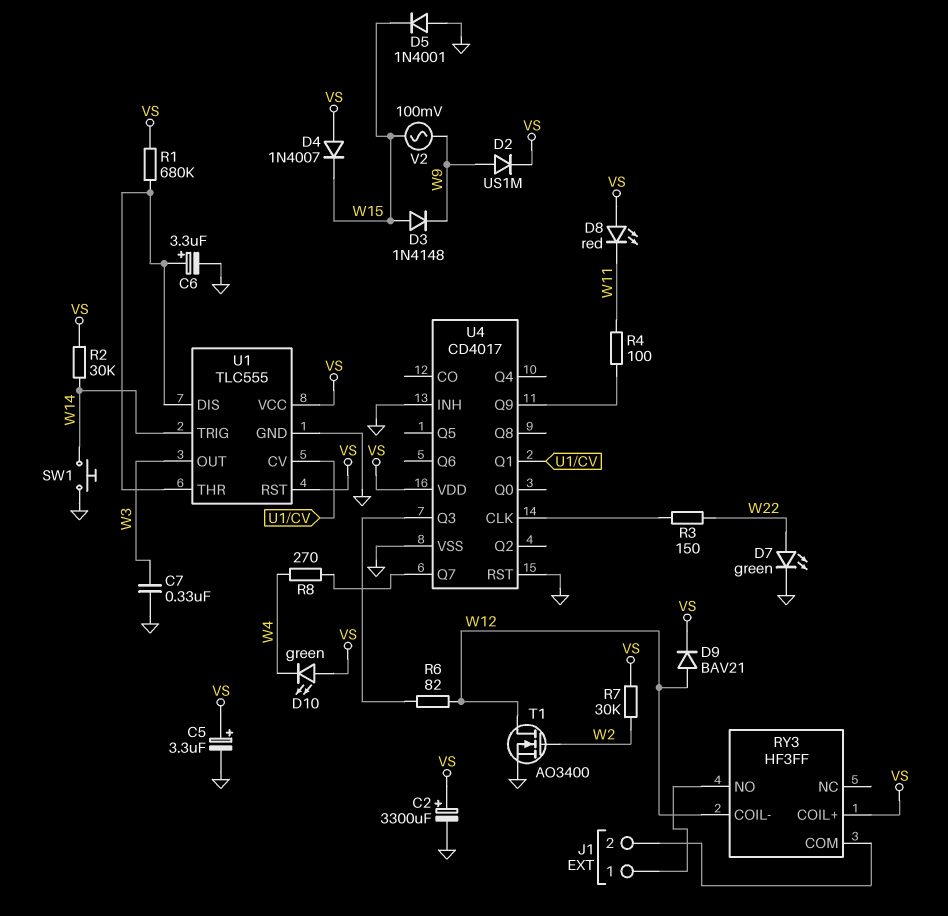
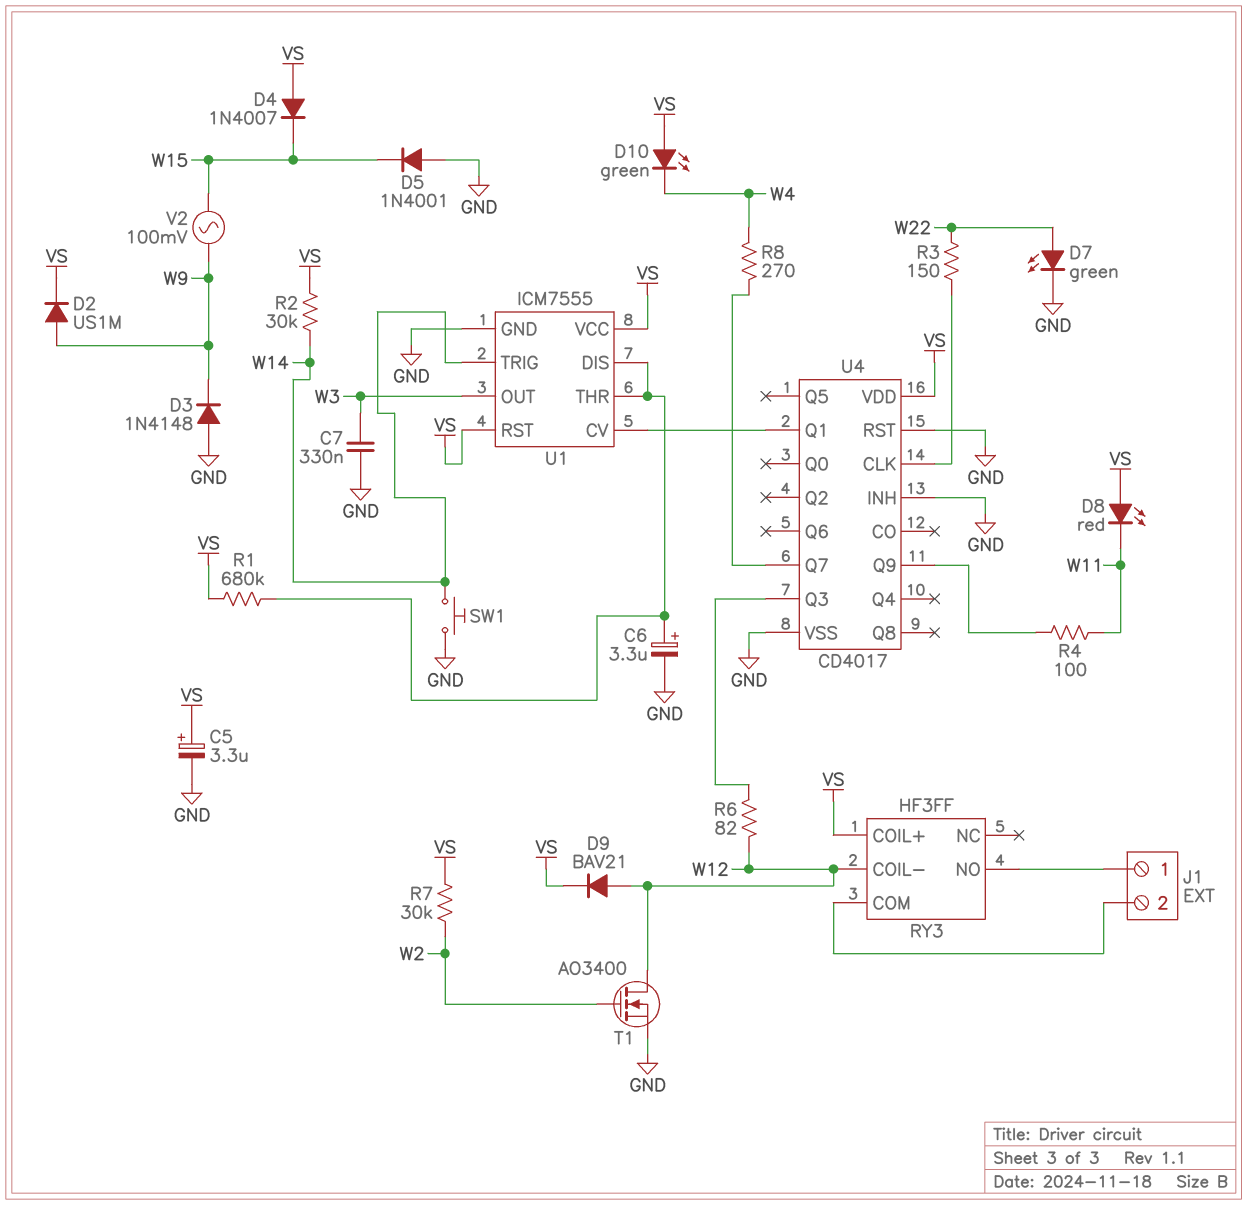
C2: 3300uF (plus VS, minus GND) -> none
D3: diode 1N4148 (A W15, K W9) -> diode 1N4148 (A GND, K W9)
U1: TLC555 -> ICM7555

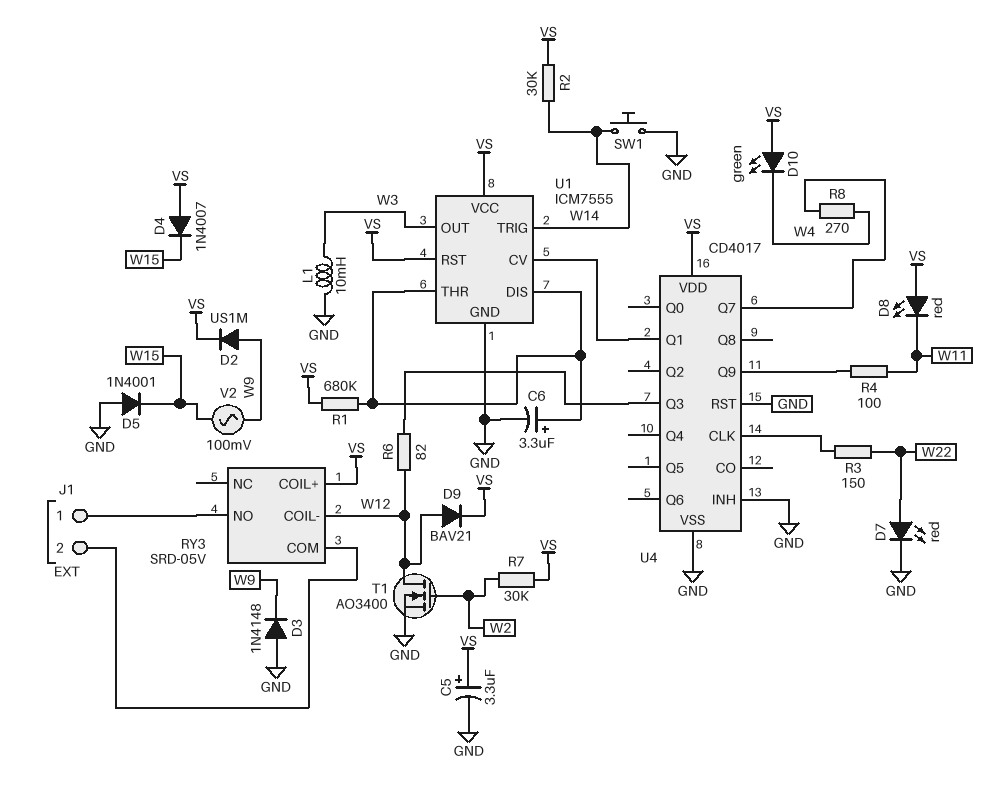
C7: 330nF (GND, W3) -> none
D7: LED green (A W22, K GND) -> LED red (A W22, K GND)
L1: none -> 10mH (GND, W3)
RY3: HF3FF -> SRD-05V

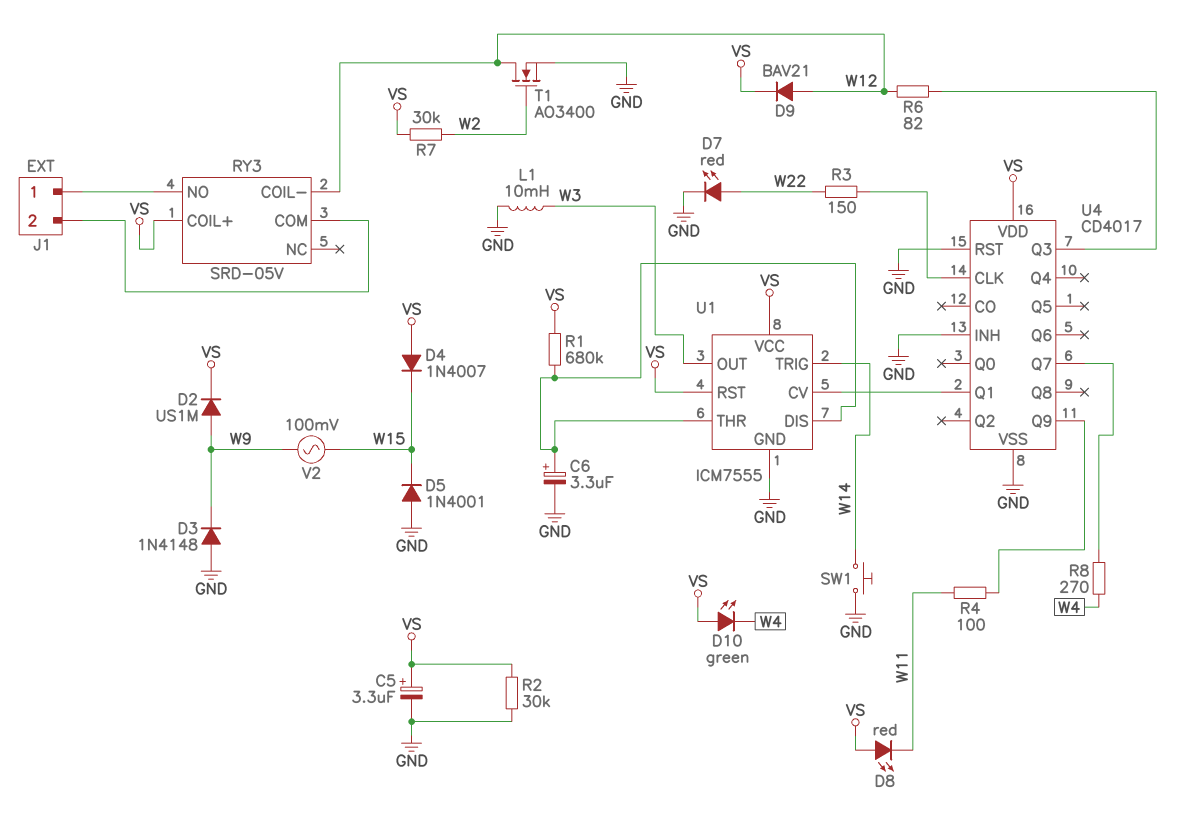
R2: 30k (VS, W14) -> 30k (GND, VS)

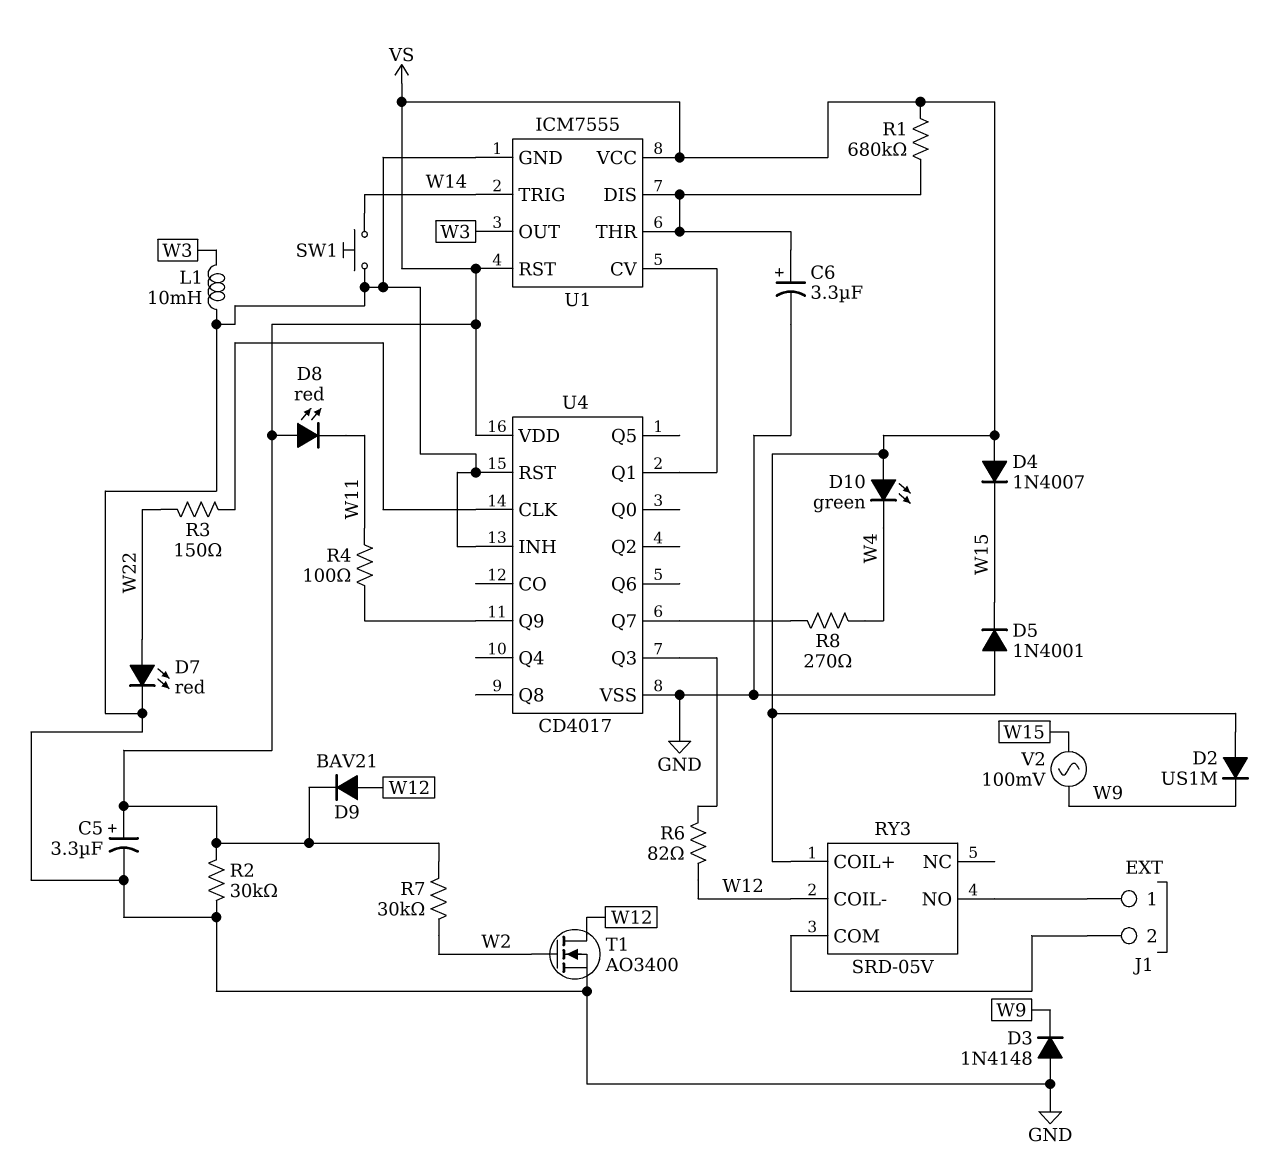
D2: diode US1M (A W9, K VS) -> diode US1M (A VS, K W9)

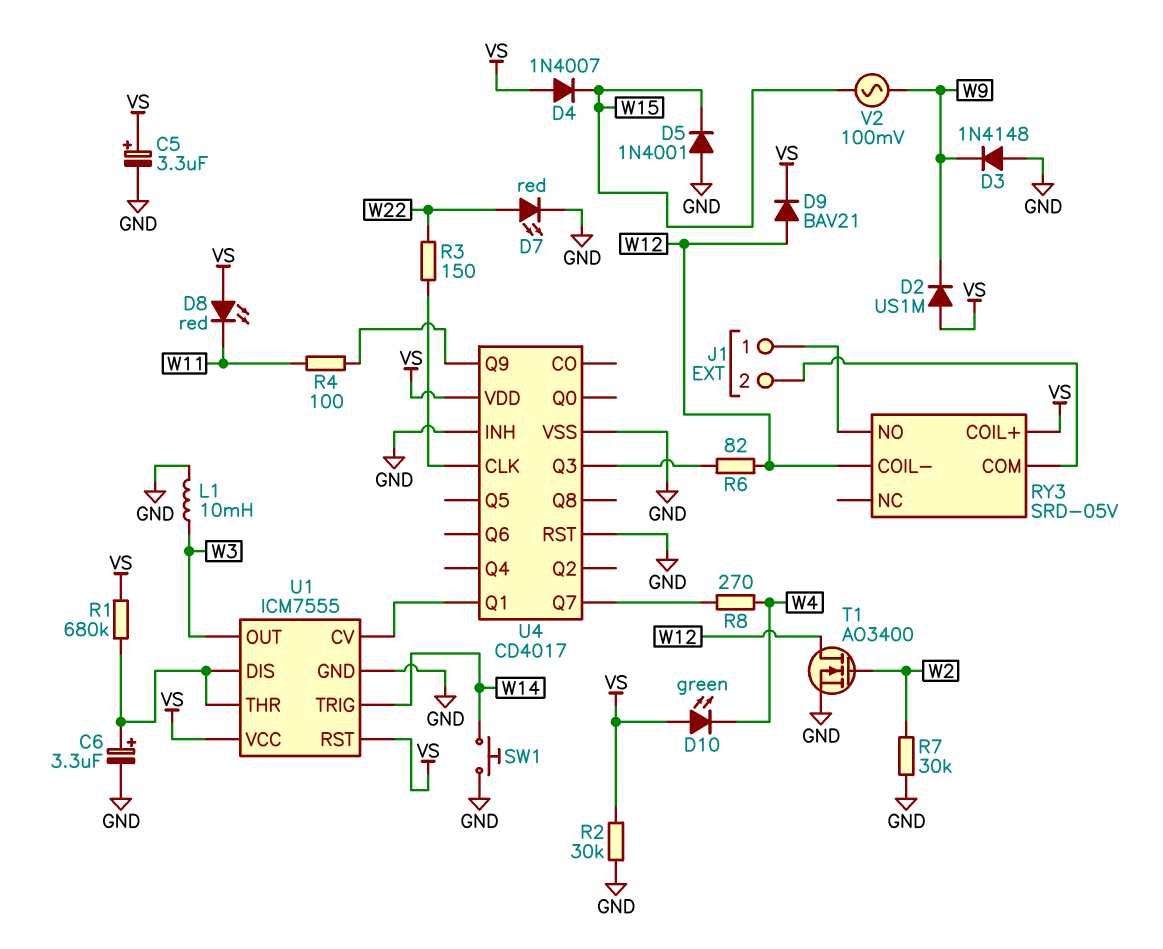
R7: 30k (VS, W2) -> 30k (GND, W2)

